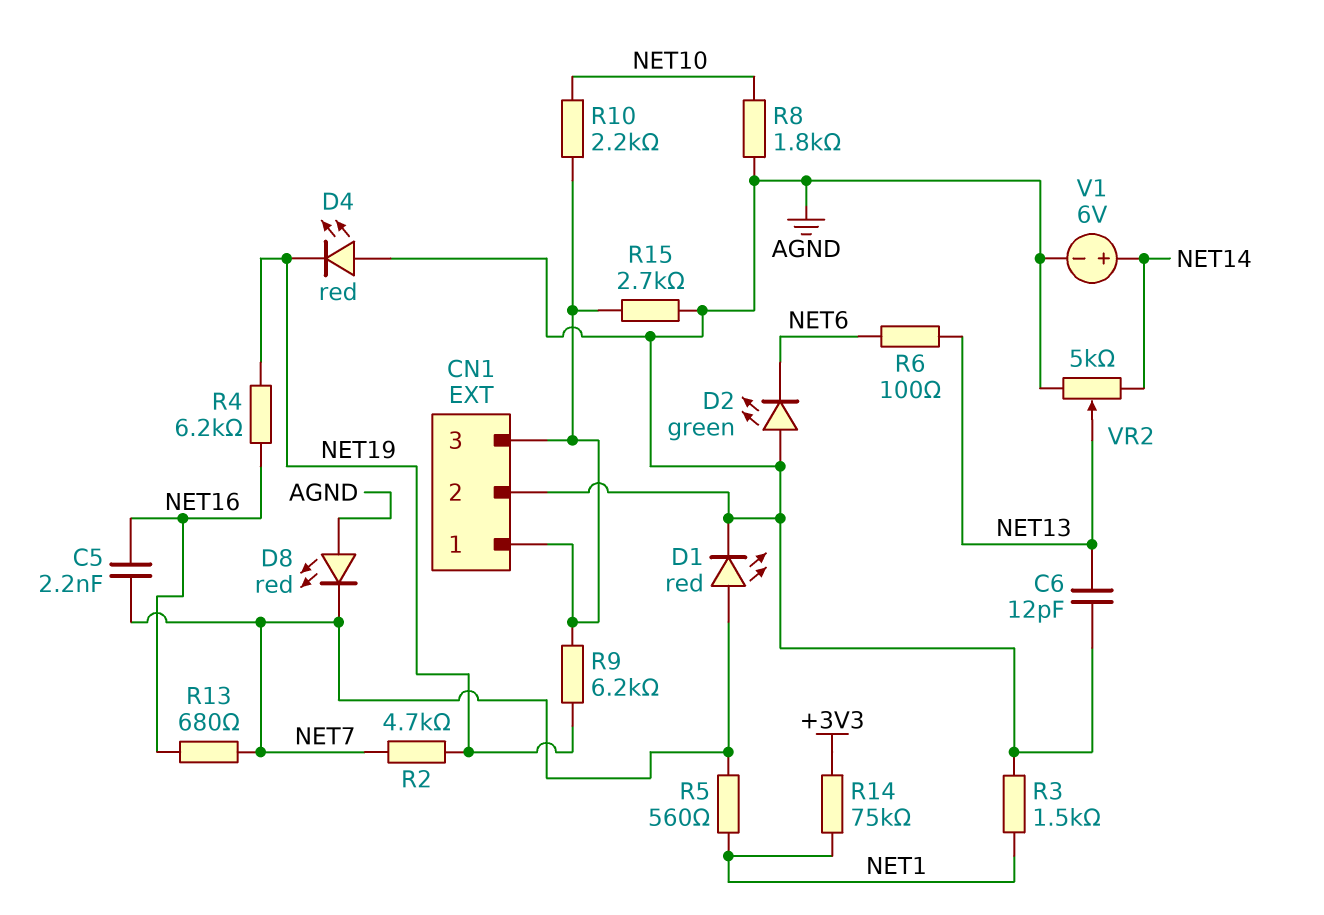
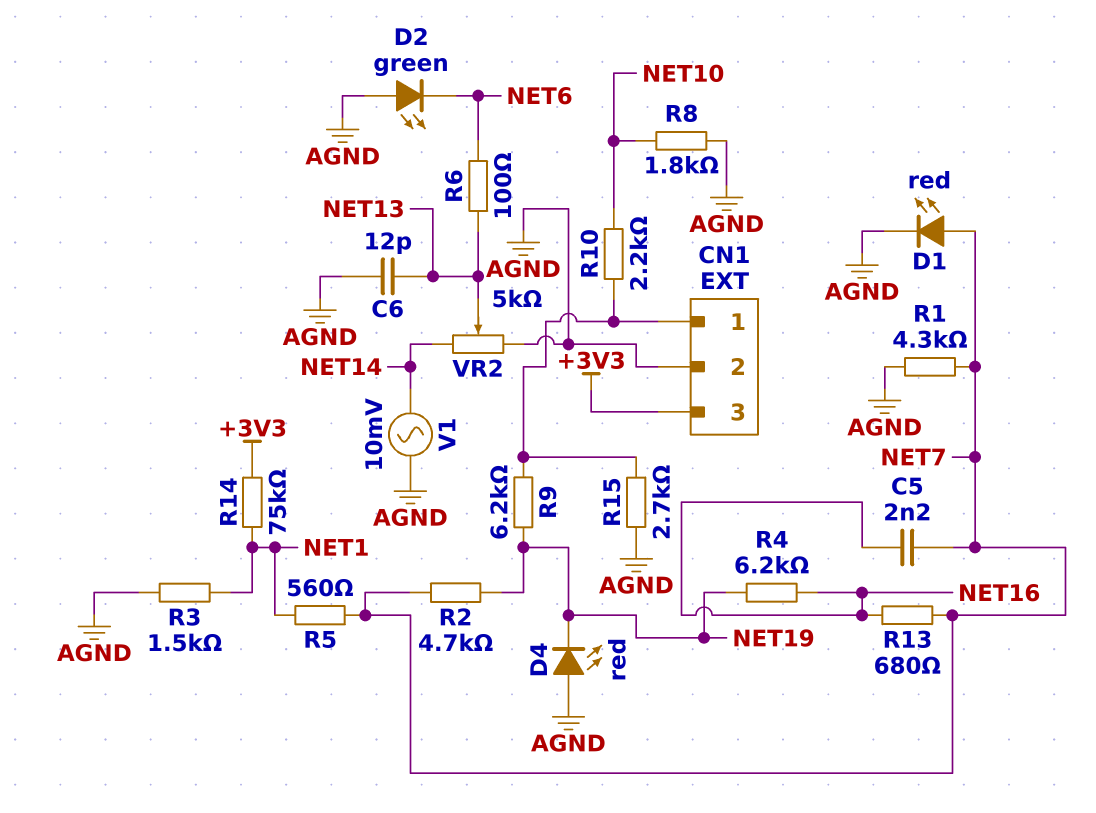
CN1 pin 3: CN1/1 -> +3V3
D8: LED red (A AGND, K NET7) -> none
R1: none -> 4.3k (AGND, NET7)
V1: 6V (plus NET14, minus AGND) -> AC 10mV (AGND, NET14)

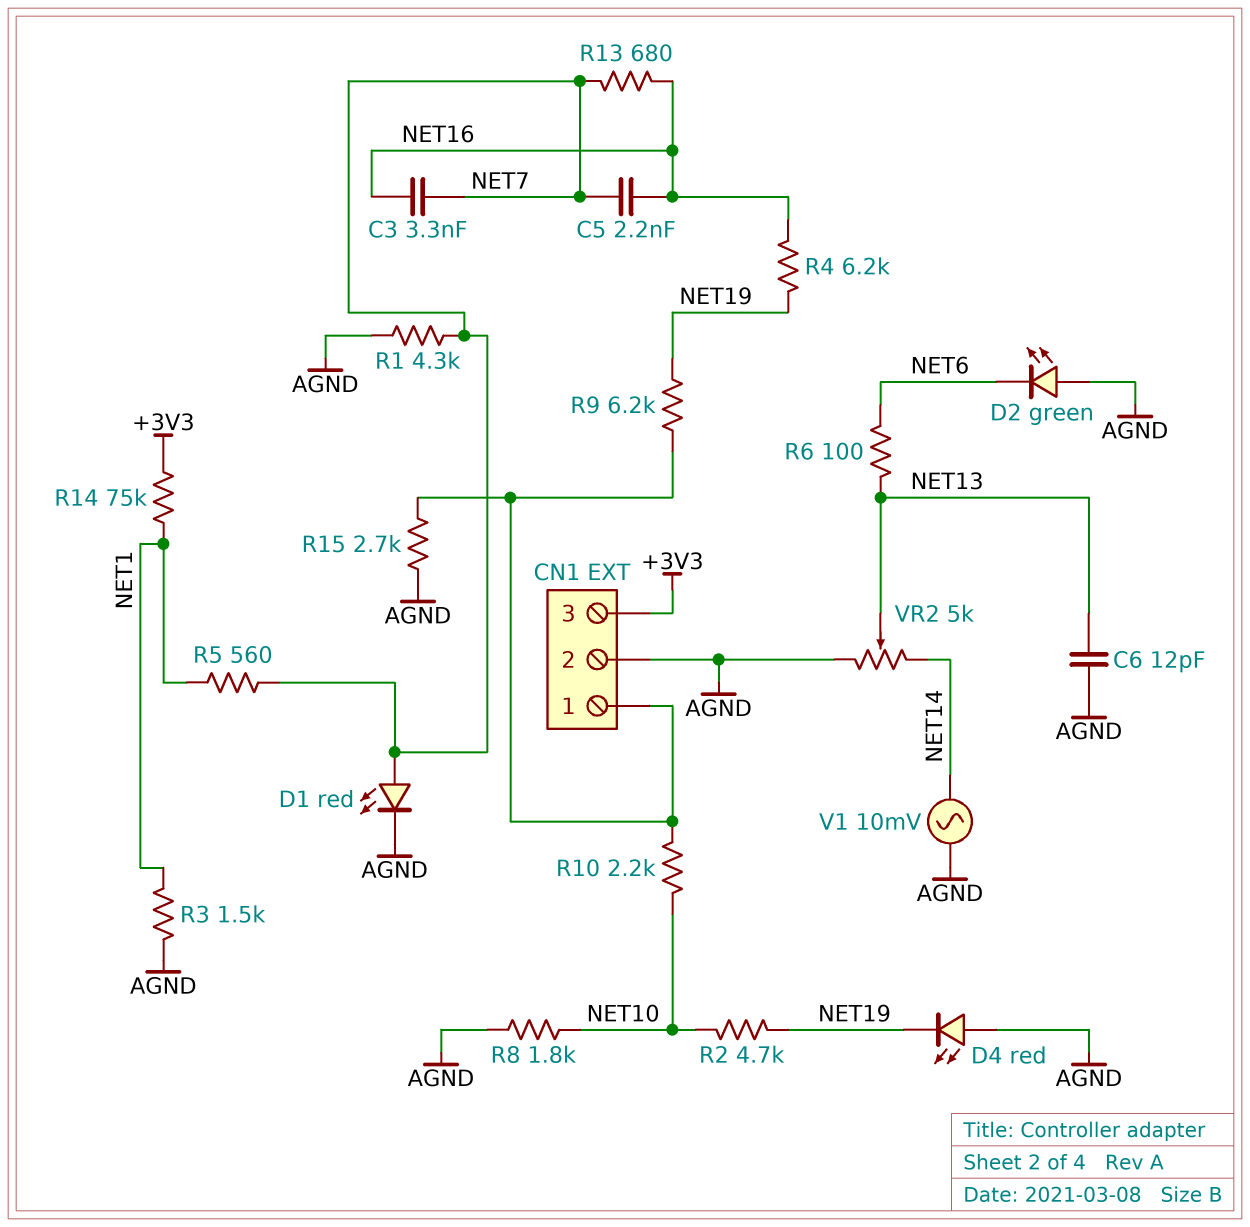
C3: none -> 3.3nF (NET7, NET16)
R2: 4.7k (NET7, NET19) -> 4.7k (NET10, NET19)

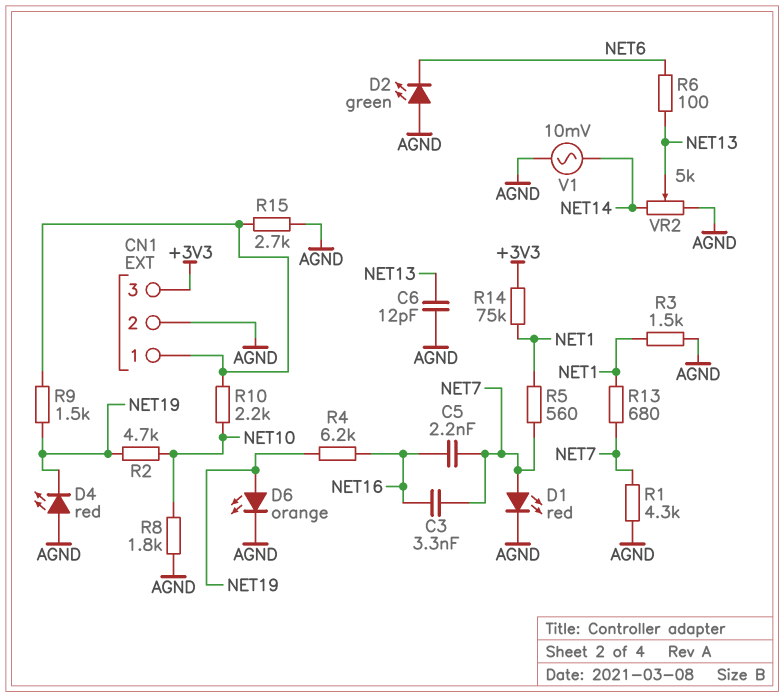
D6: none -> LED orange (A NET19, K AGND)
R9: 6.2k (CN1/1, NET19) -> 1.5k (CN1/1, NET19)
R13: 680 (NET7, NET16) -> 680 (NET1, NET7)

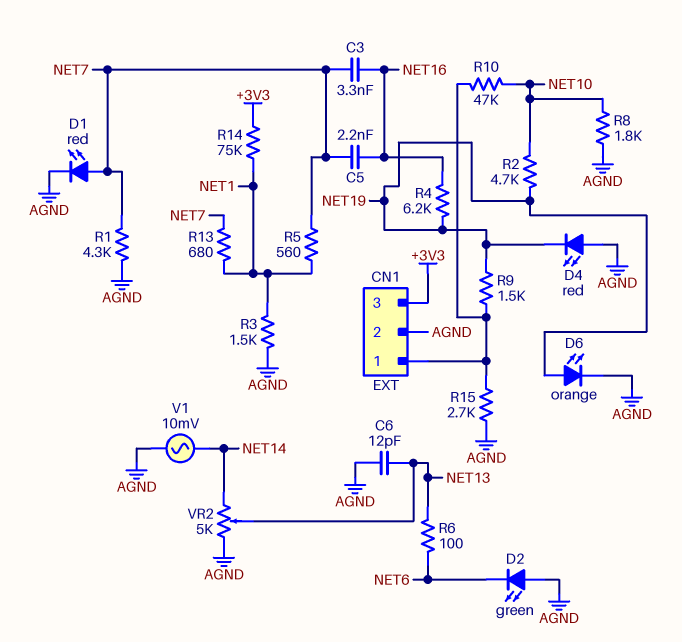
R10: 2.2k (CN1/1, NET10) -> 47k (CN1/1, NET10)

